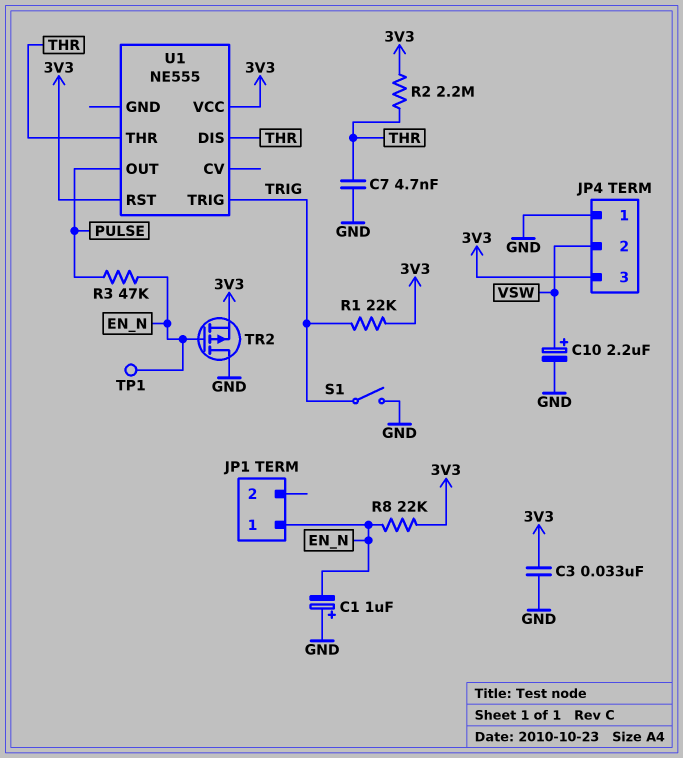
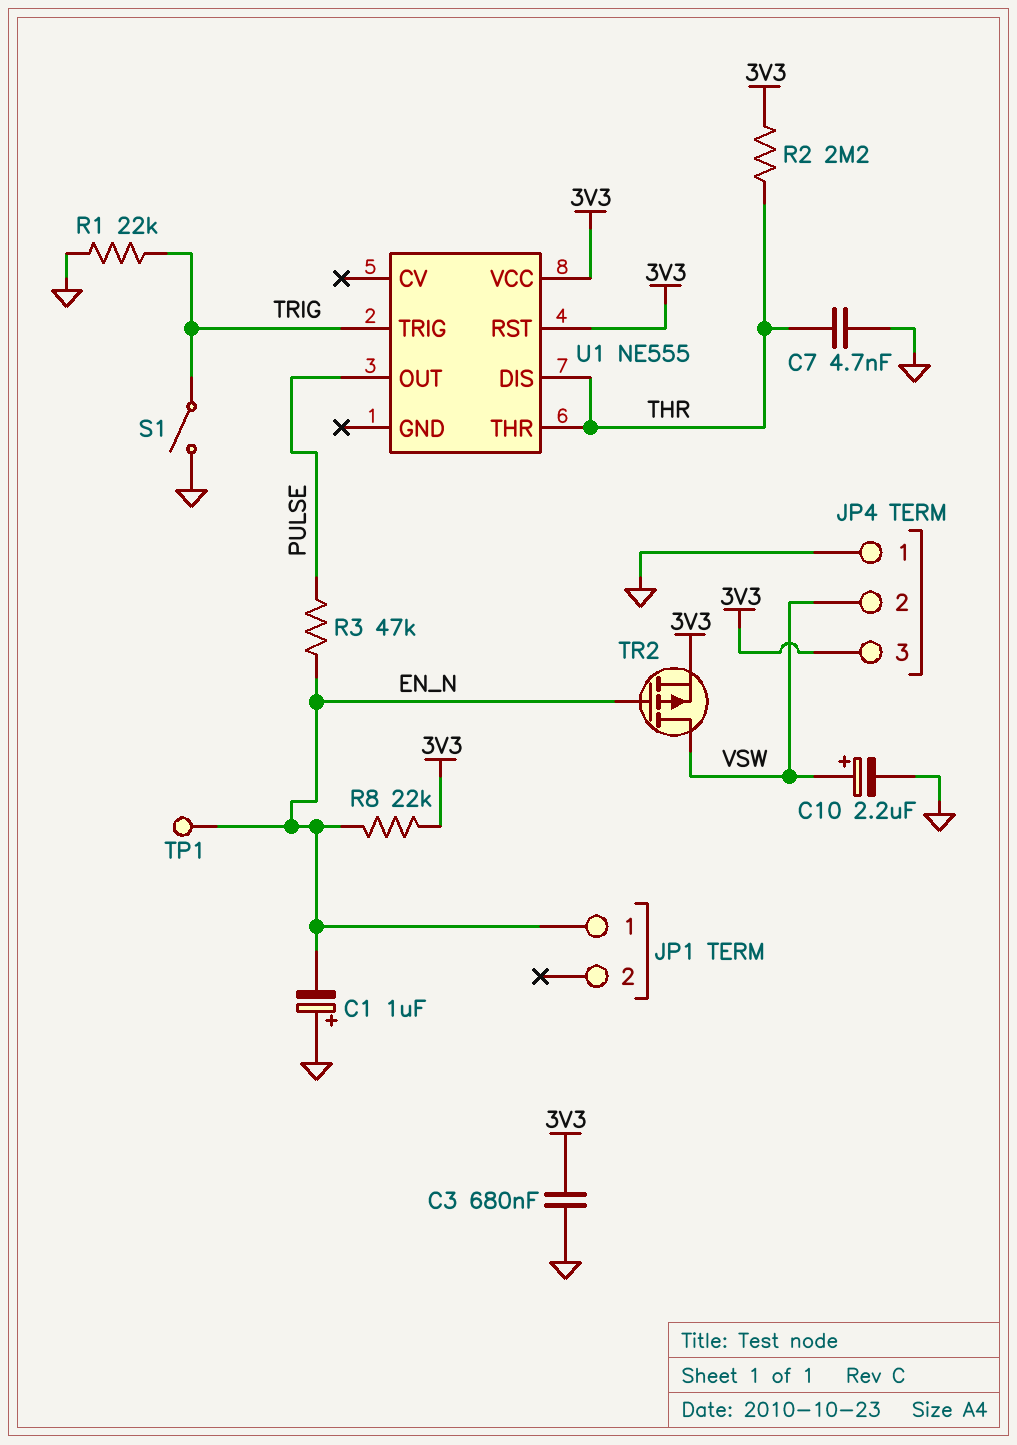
C3: 33nF (3V3, GND) -> 680nF (3V3, GND)
R1: 22k (3V3, TRIG) -> 22k (GND, TRIG)
TR2: PMOS (G EN_N, D GND, S 3V3) -> PMOS (G EN_N, D VSW, S 3V3)

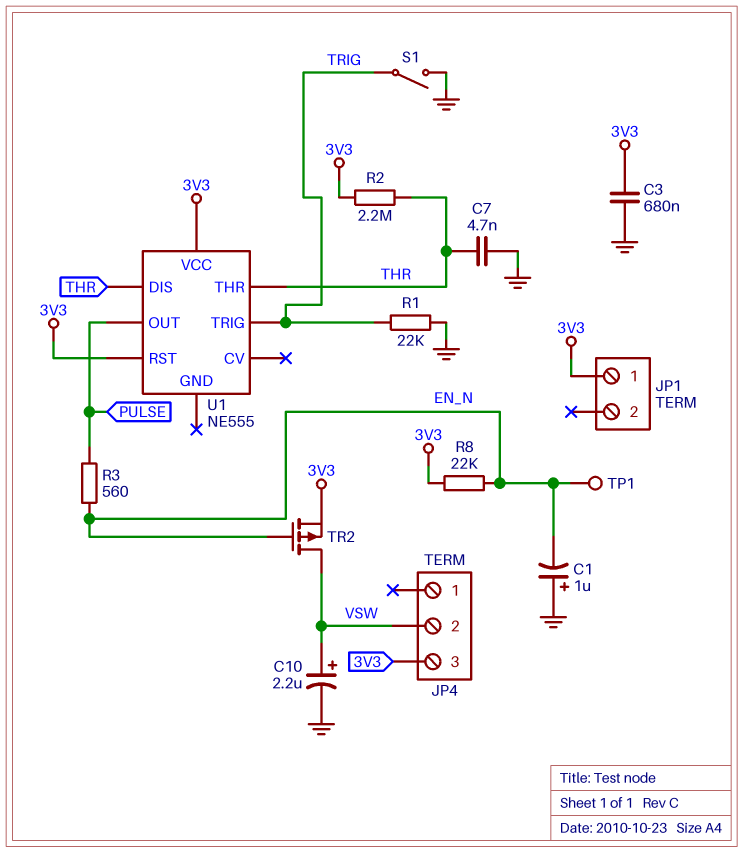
JP1 pin 1: EN_N -> 3V3
JP4 pin 1: GND -> none
R3: 47k (EN_N, PULSE) -> 560 (EN_N, PULSE)

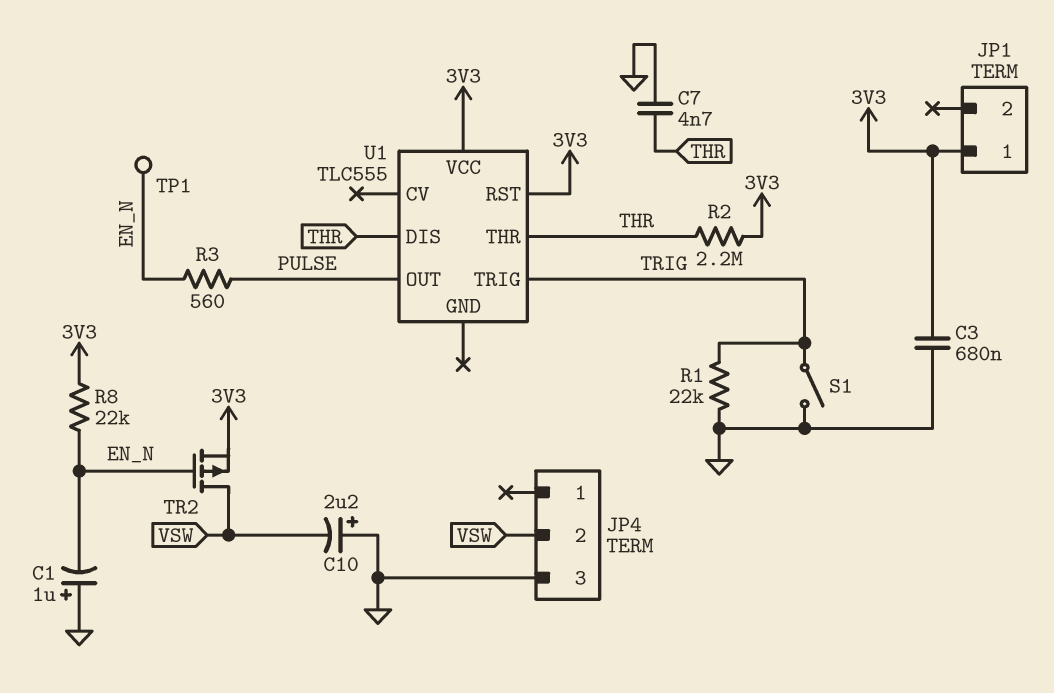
C10: 2.2uF (plus VSW, minus GND) -> 2.2uF (plus GND, minus VSW)
JP4 pin 3: 3V3 -> GND
U1: NE555 -> TLC555

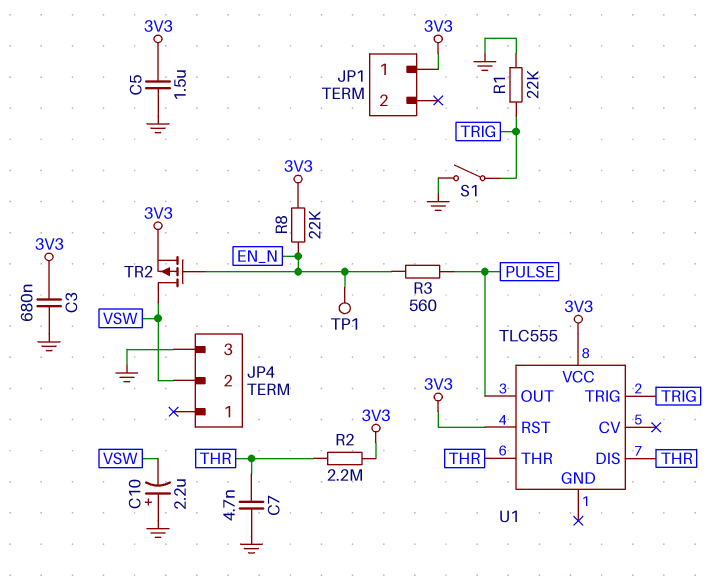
C1: 1uF (plus GND, minus EN_N) -> none
C5: none -> 1.5uF (3V3, GND)

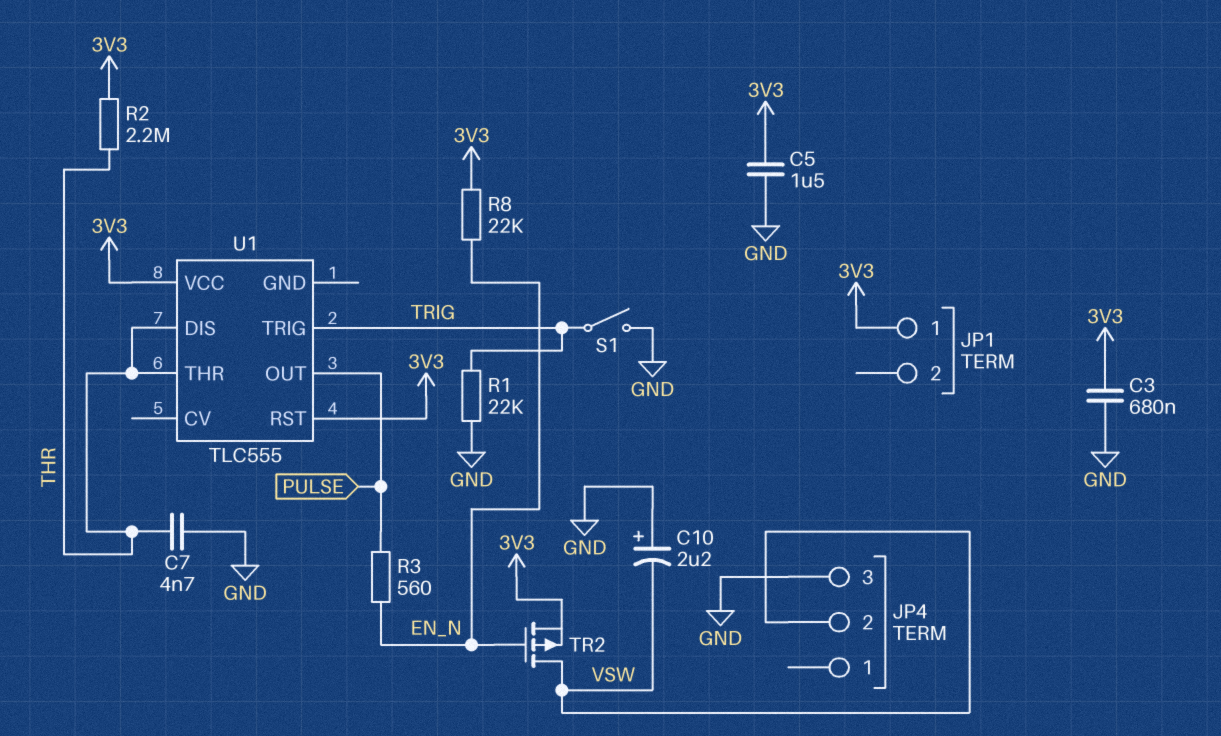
TP1: test point (EN_N) -> none

